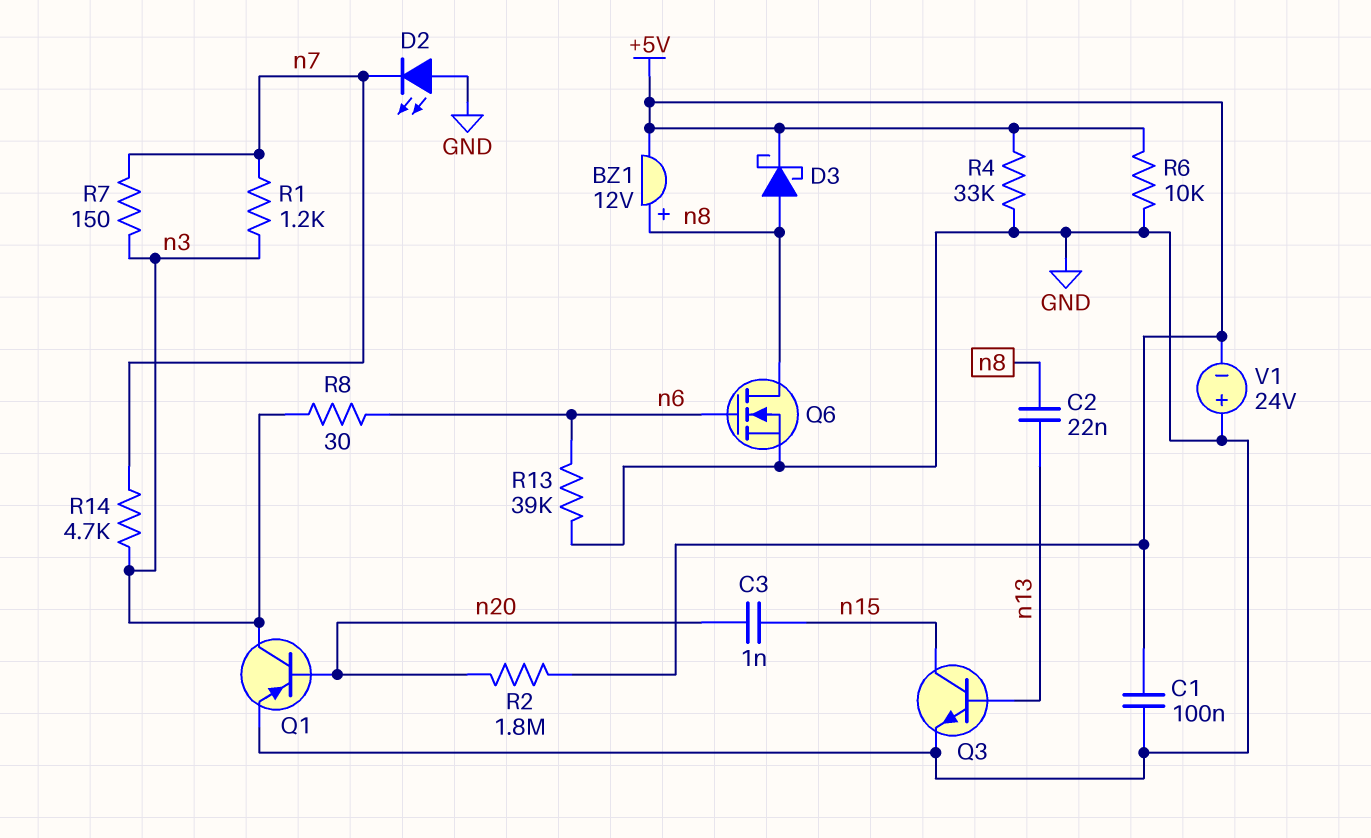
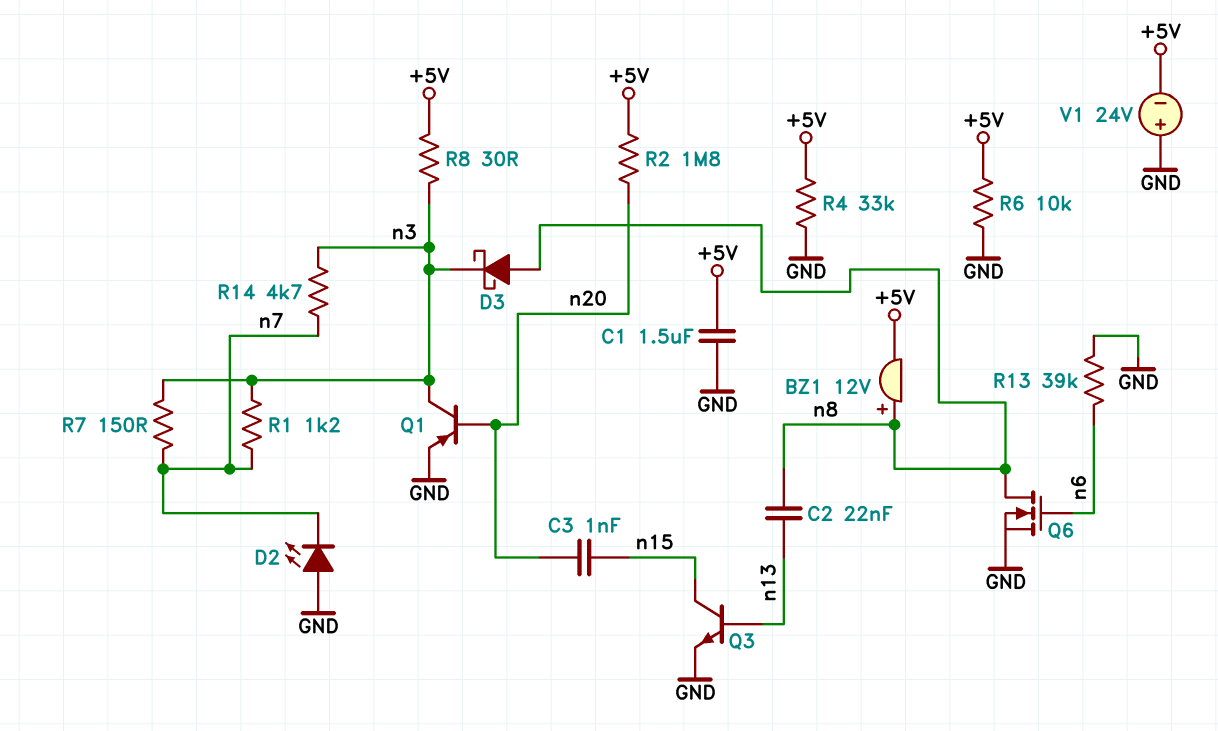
C1: 100nF (+5V, GND) -> 1.5uF (+5V, GND)
D3: schottky (A n8, K +5V) -> schottky (A n8, K n3)
R8: 30 (n3, n6) -> 30 (+5V, n3)

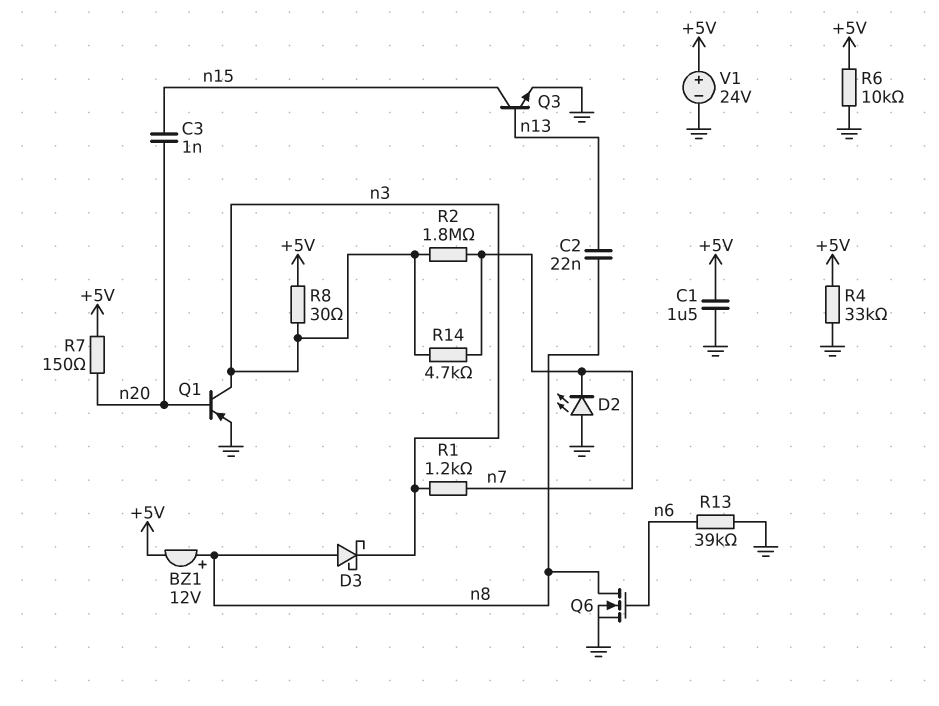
R2: 1.8M (+5V, n20) -> 1.8M (n3, n7)
R7: 150 (n3, n7) -> 150 (+5V, n20)
V1: 24V (plus GND, minus +5V) -> 24V (plus +5V, minus GND)

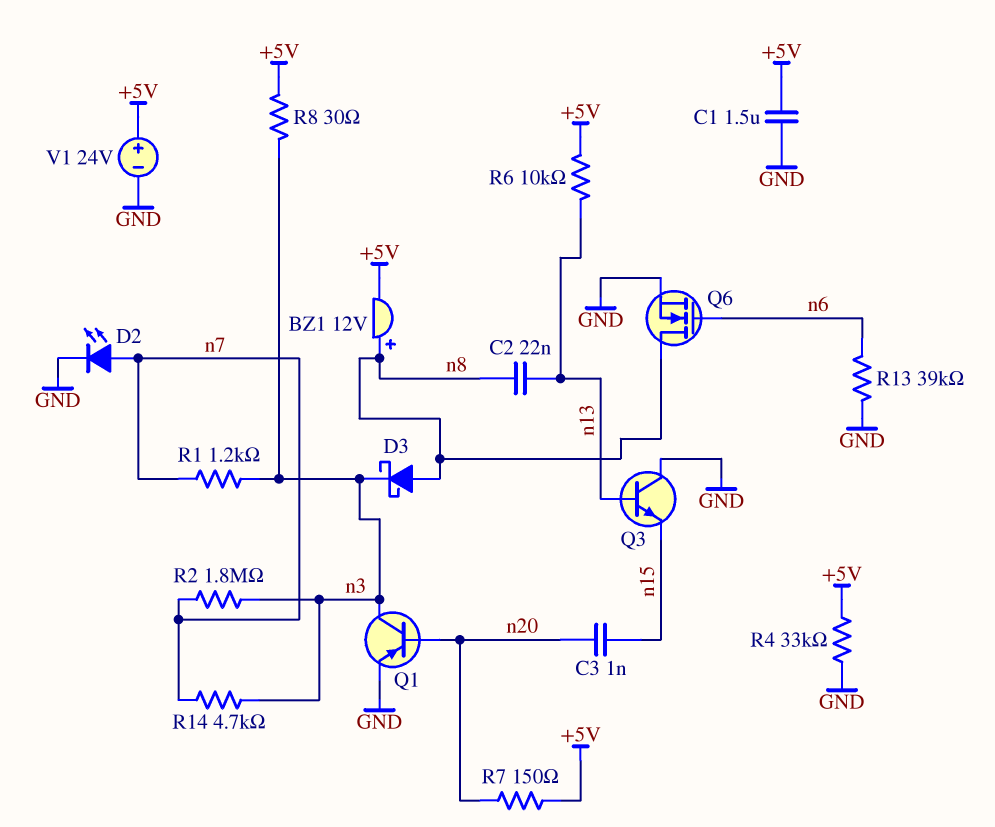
D2: LED (A GND, K n7) -> LED (A n7, K GND)
Q3: NPN (B n13, C n15, E GND) -> NPN (B n13, C GND, E n15)
R6: 10k (+5V, GND) -> 10k (+5V, n13)

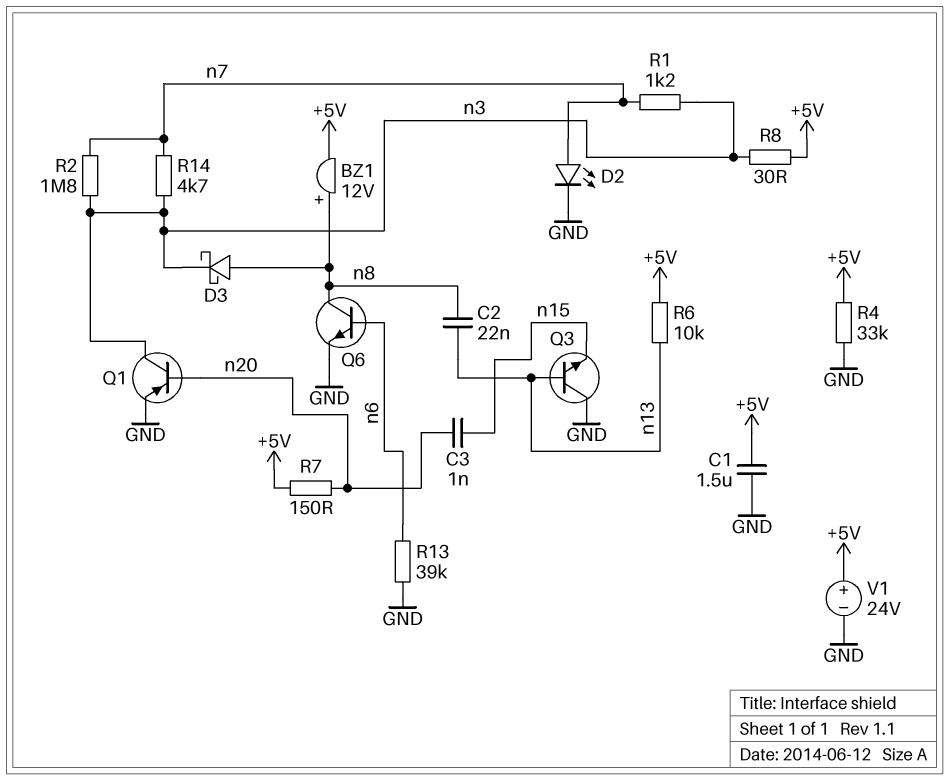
Q6: NMOS (G n6, D n8, S GND) -> NPN (B n6, C n8, E GND)

